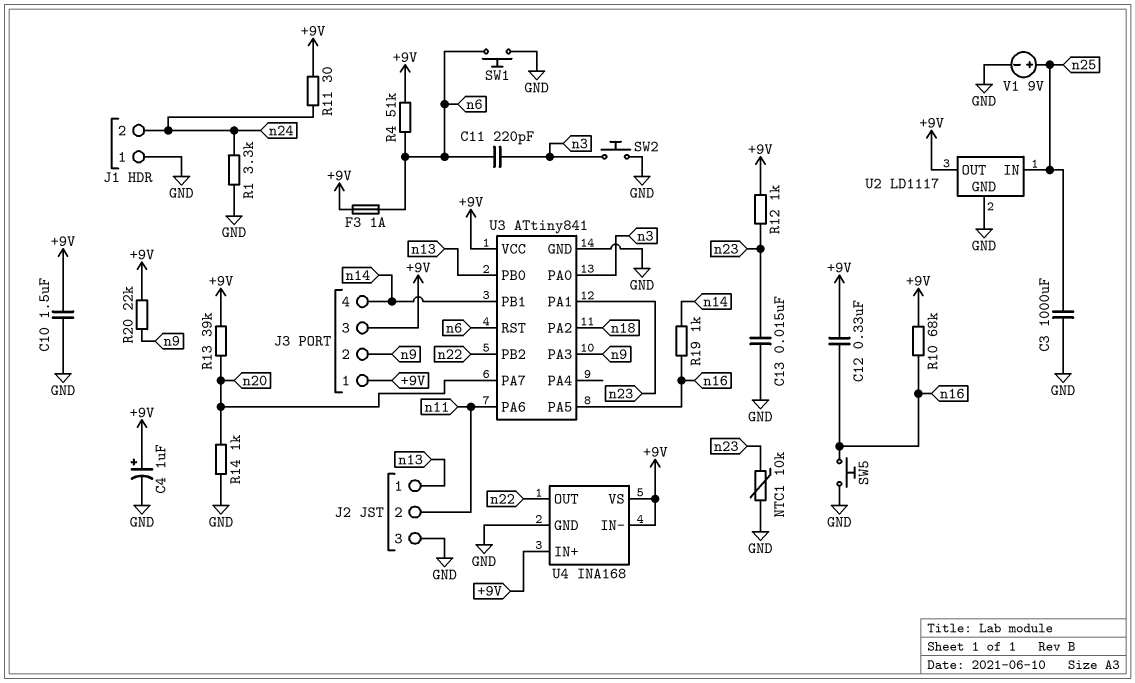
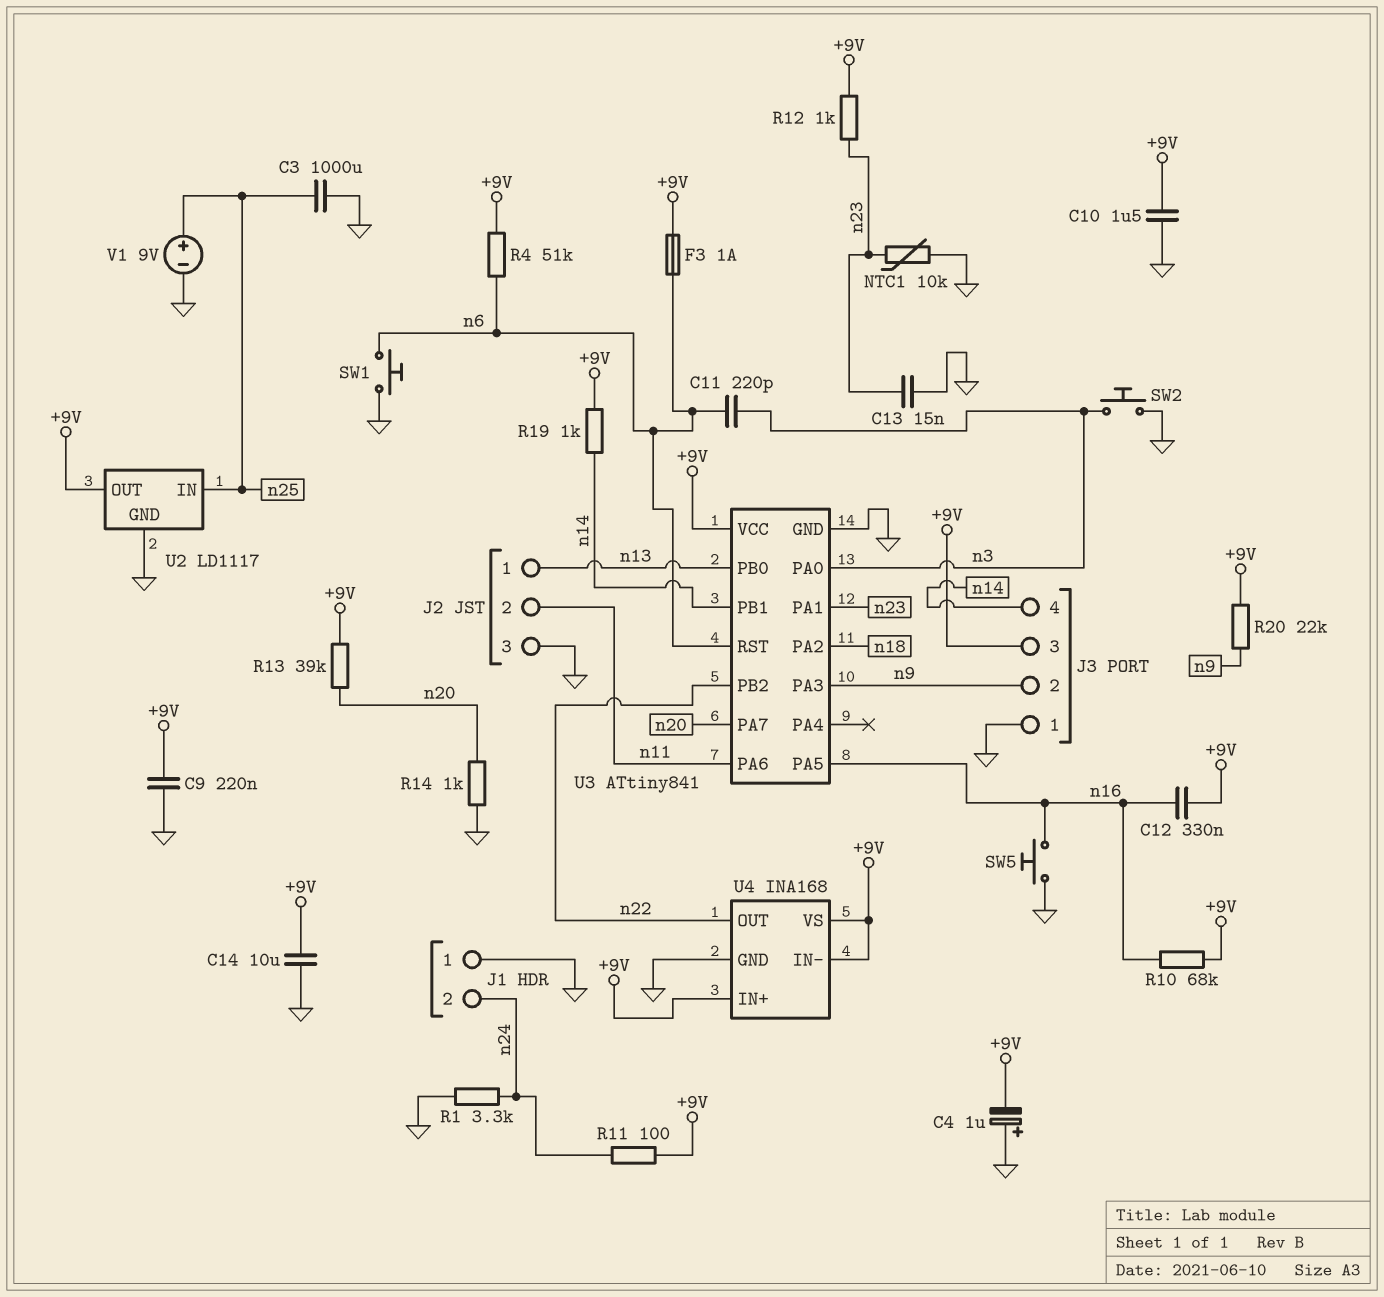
C4: 1uF (plus +9V, minus GND) -> 1uF (plus GND, minus +9V)
C9: none -> 220nF (+9V, GND)
C14: none -> 10uF (+9V, GND)
J3 pin 1: +9V -> GND
R11: 30 (+9V, n24) -> 100 (+9V, n24)
R19: 1k (n14, n16) -> 1k (+9V, n14)

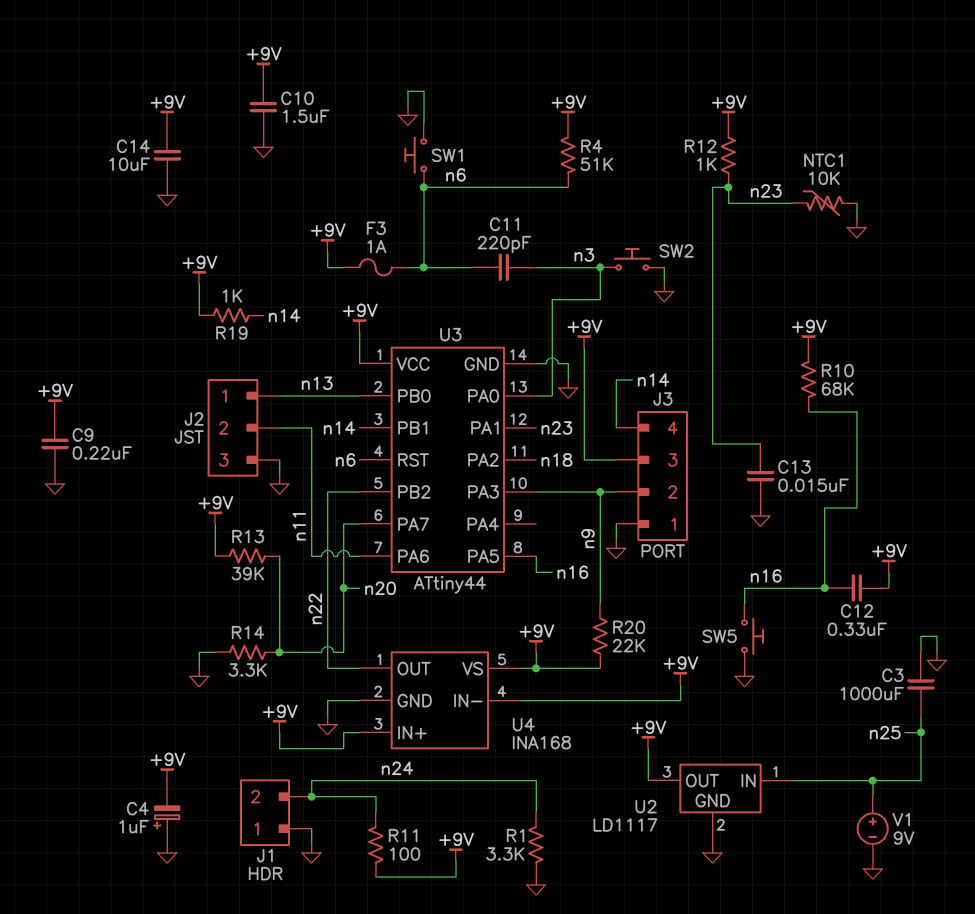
R14: 1k (GND, n20) -> 3.3k (GND, n20)
U3: ATtiny841 -> ATtiny44

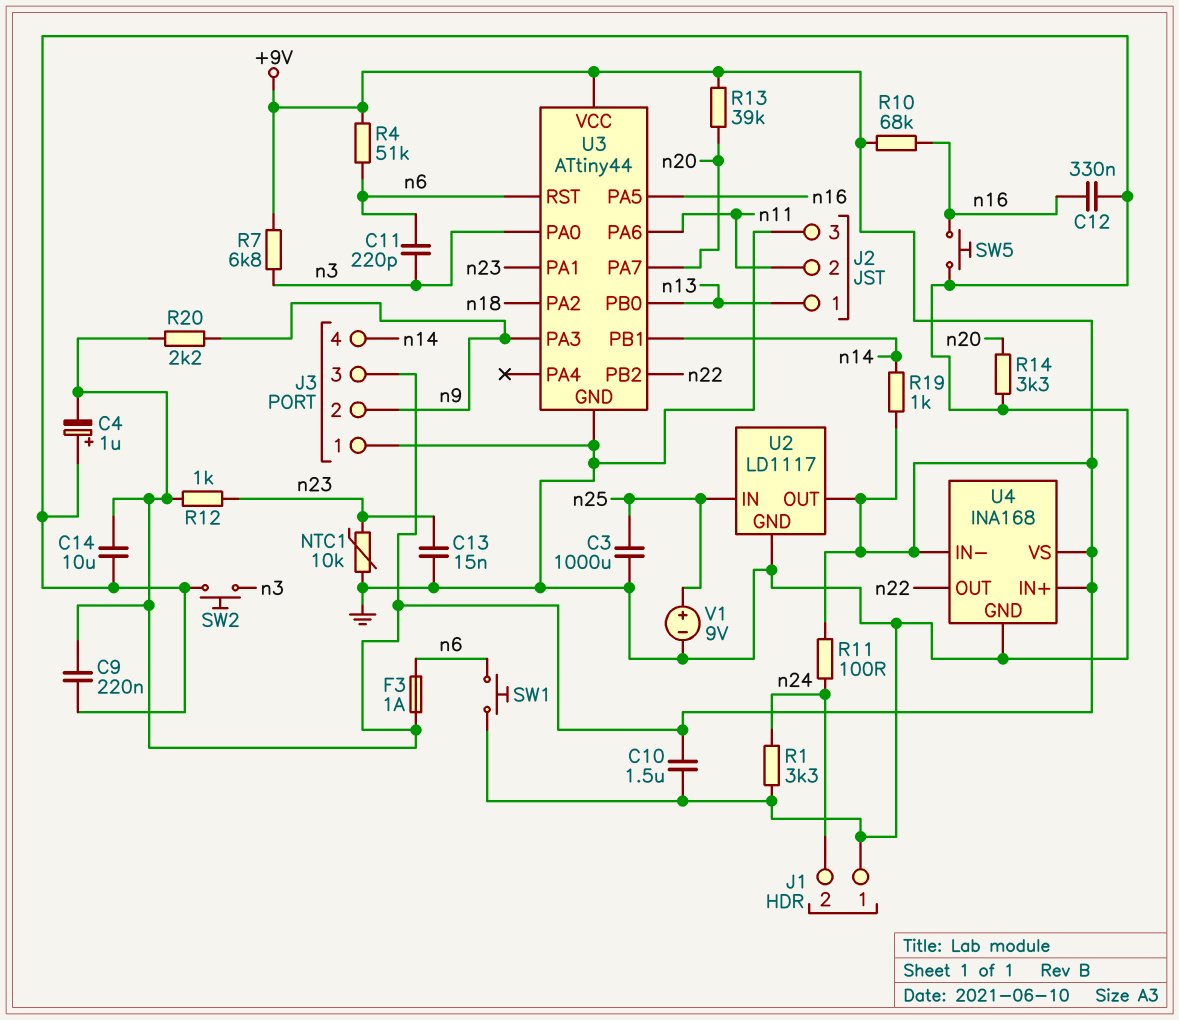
C12: 330nF (+9V, n16) -> 330nF (GND, n16)
R7: none -> 6.8k (+9V, n3)
R20: 22k (+9V, n9) -> 2.2k (+9V, n9)

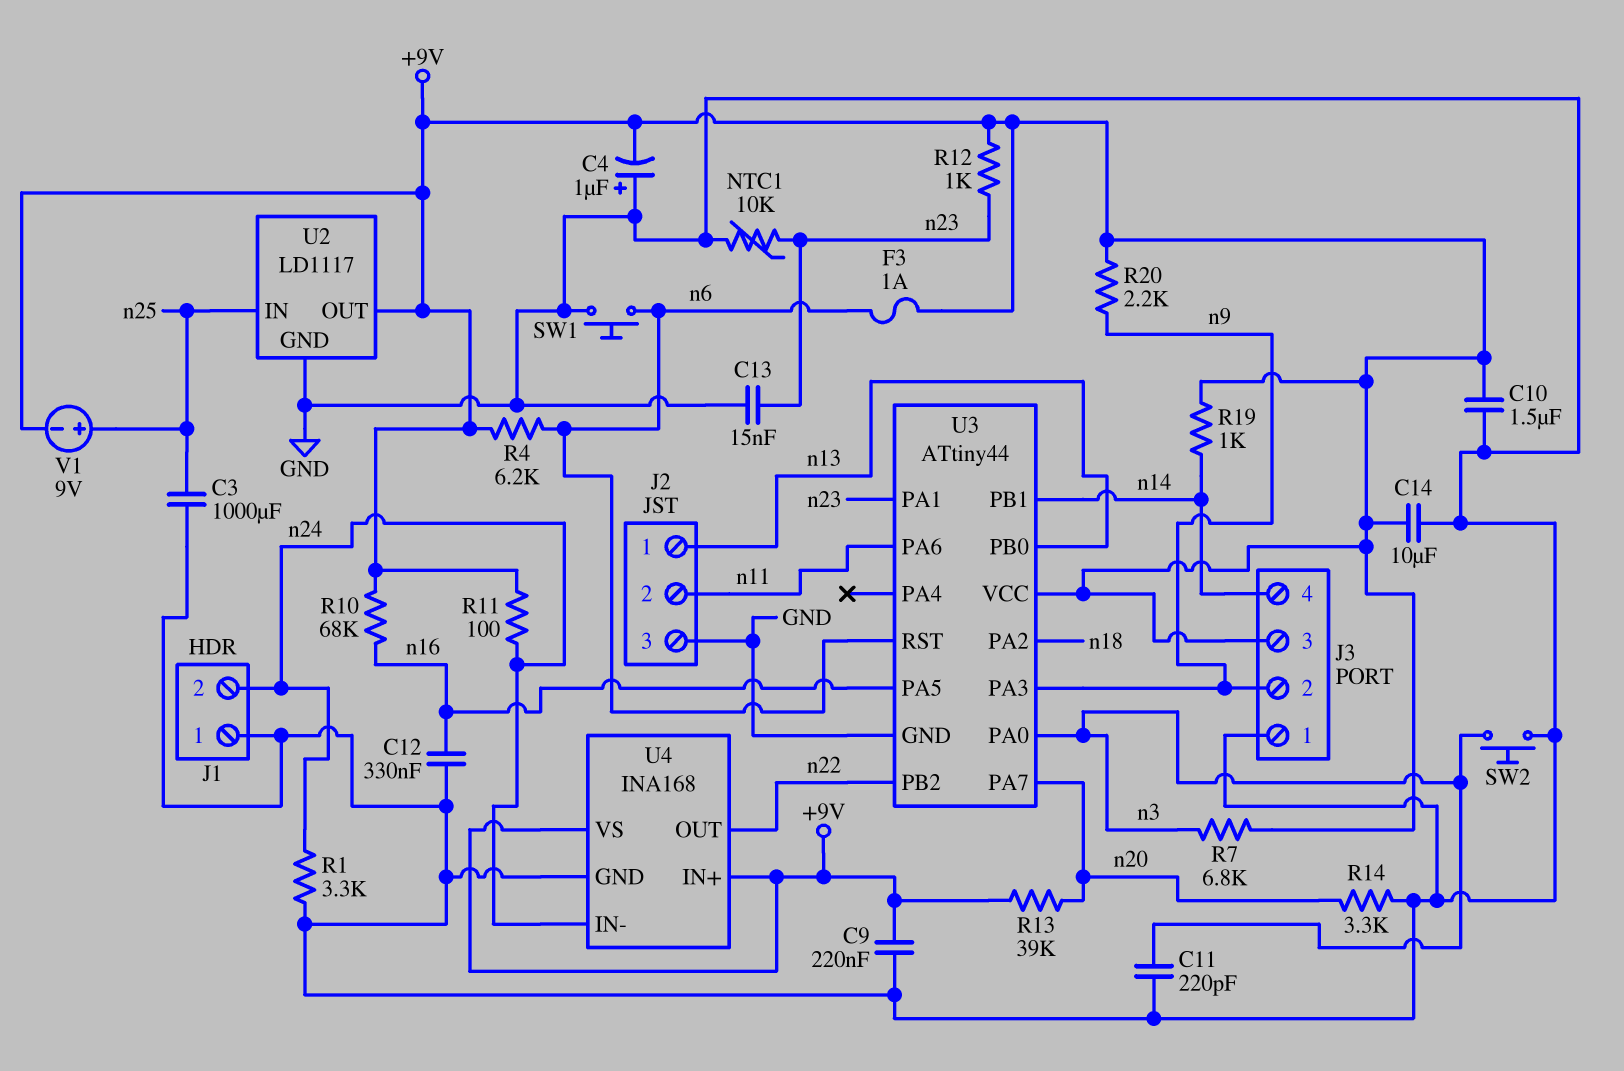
C11: 220pF (n3, n6) -> 220pF (GND, n3)
R4: 51k (+9V, n6) -> 6.2k (+9V, n6)
SW5: button (GND, n16) -> none
U4 pin IN-: +9V -> n24
V1: 9V (plus n25, minus GND) -> 9V (plus n25, minus +9V)

